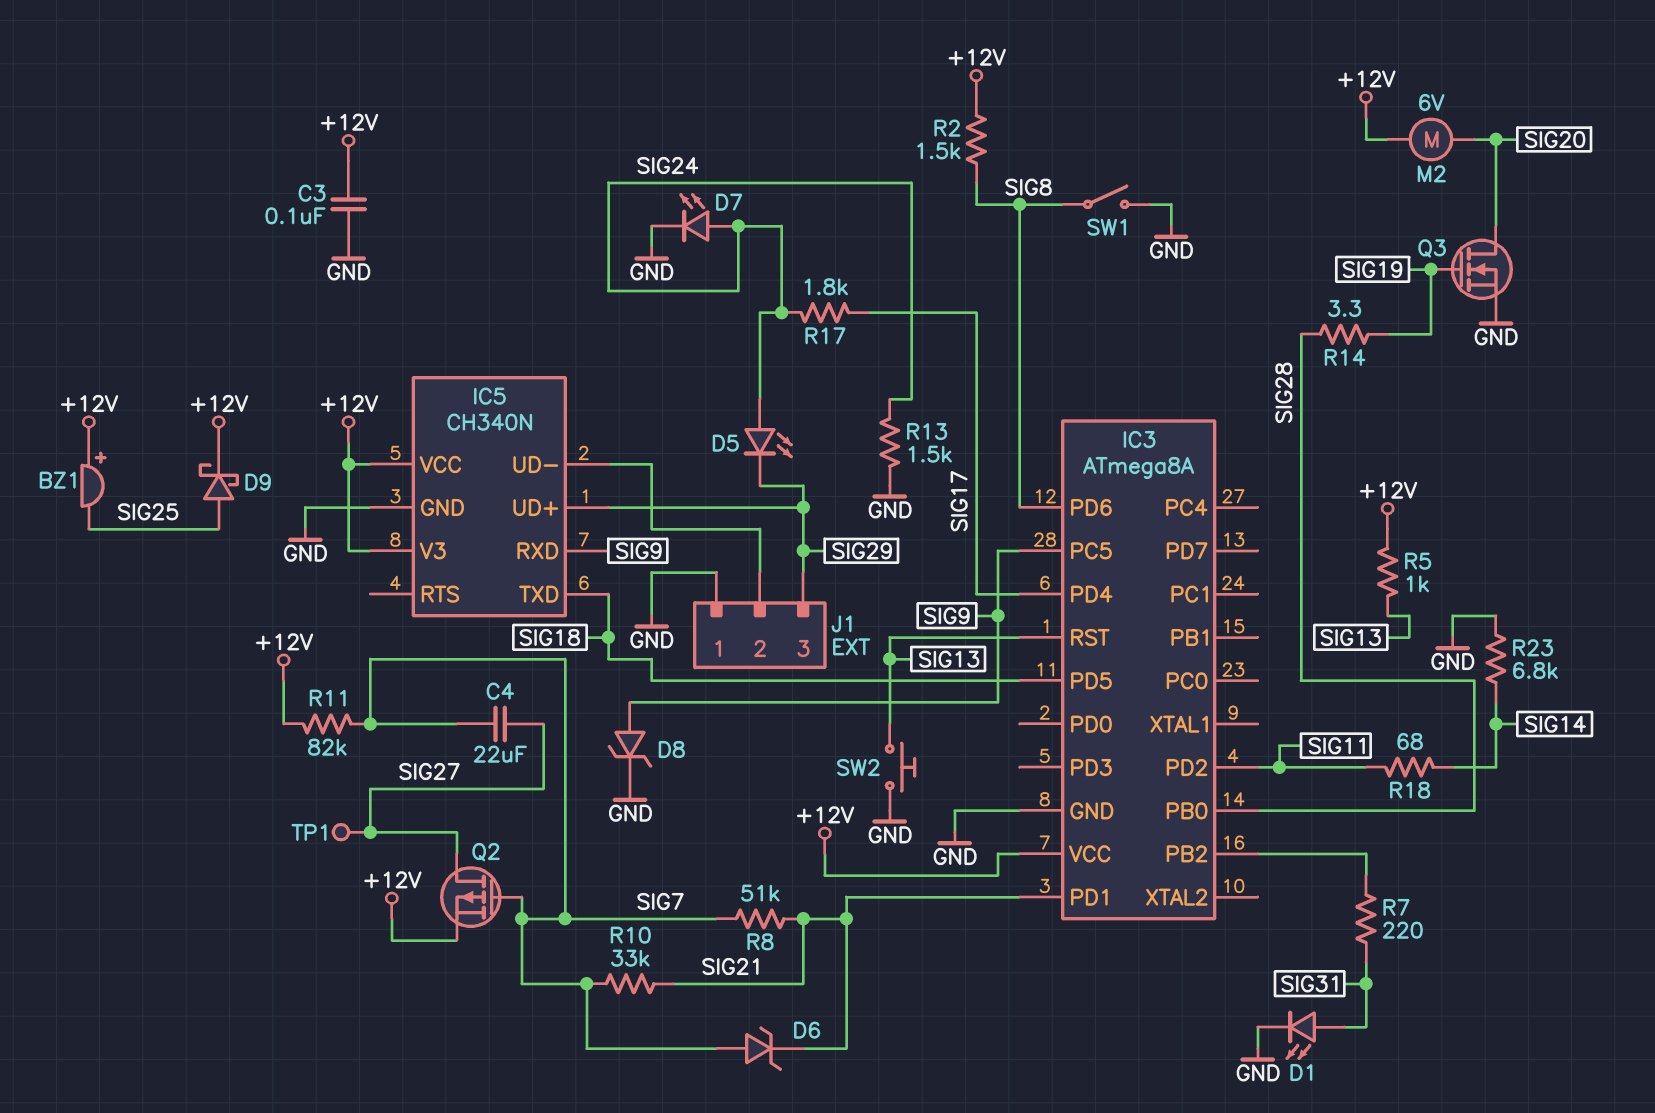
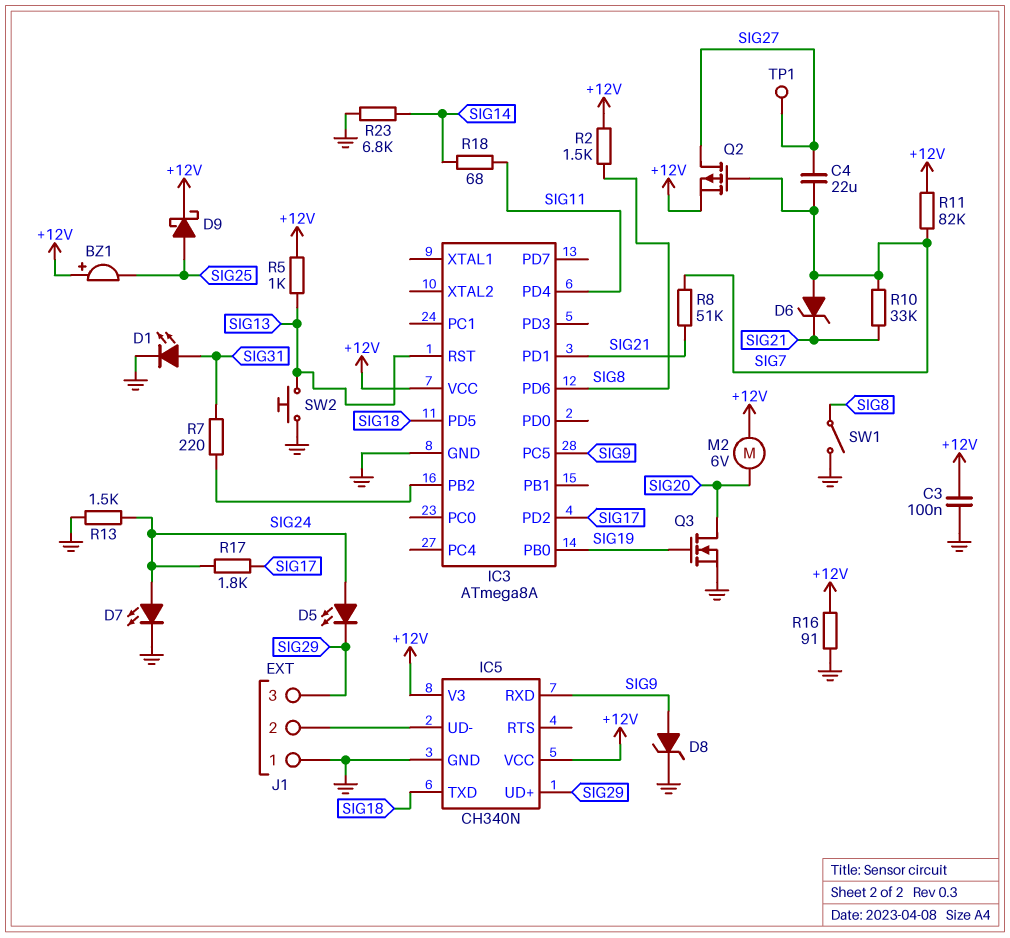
IC3 pin PB0: SIG28 -> SIG19
IC3 pin PD2: SIG11 -> SIG17
IC3 pin PD4: SIG17 -> SIG11
R14: 3.3 (SIG19, SIG28) -> none
R16: none -> 91 (+12V, GND)

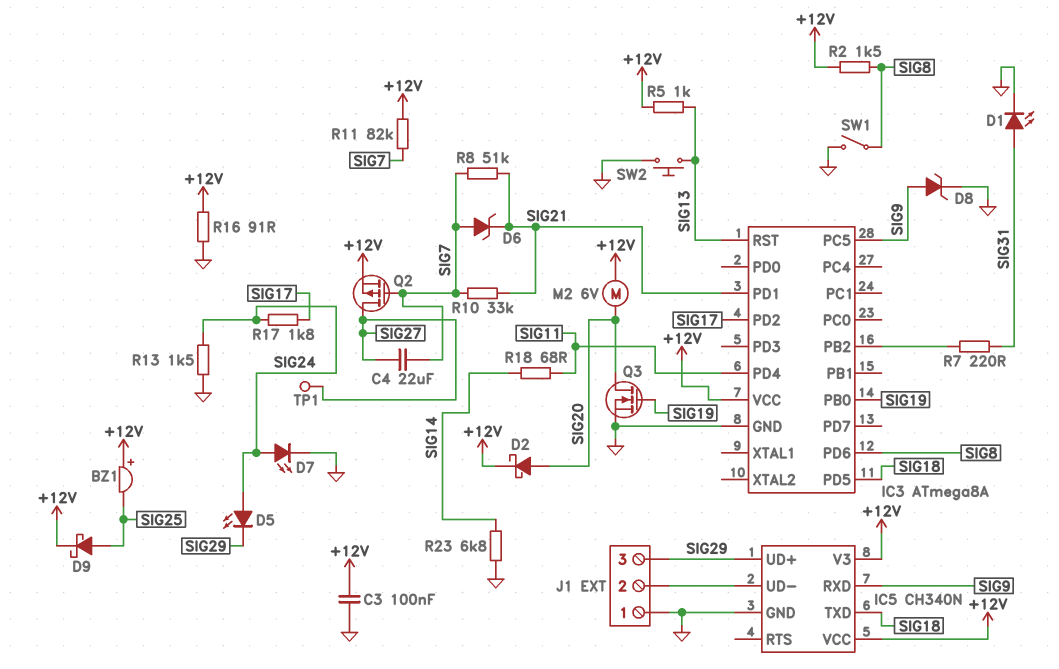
D2: none -> schottky (A SIG20, K +12V)

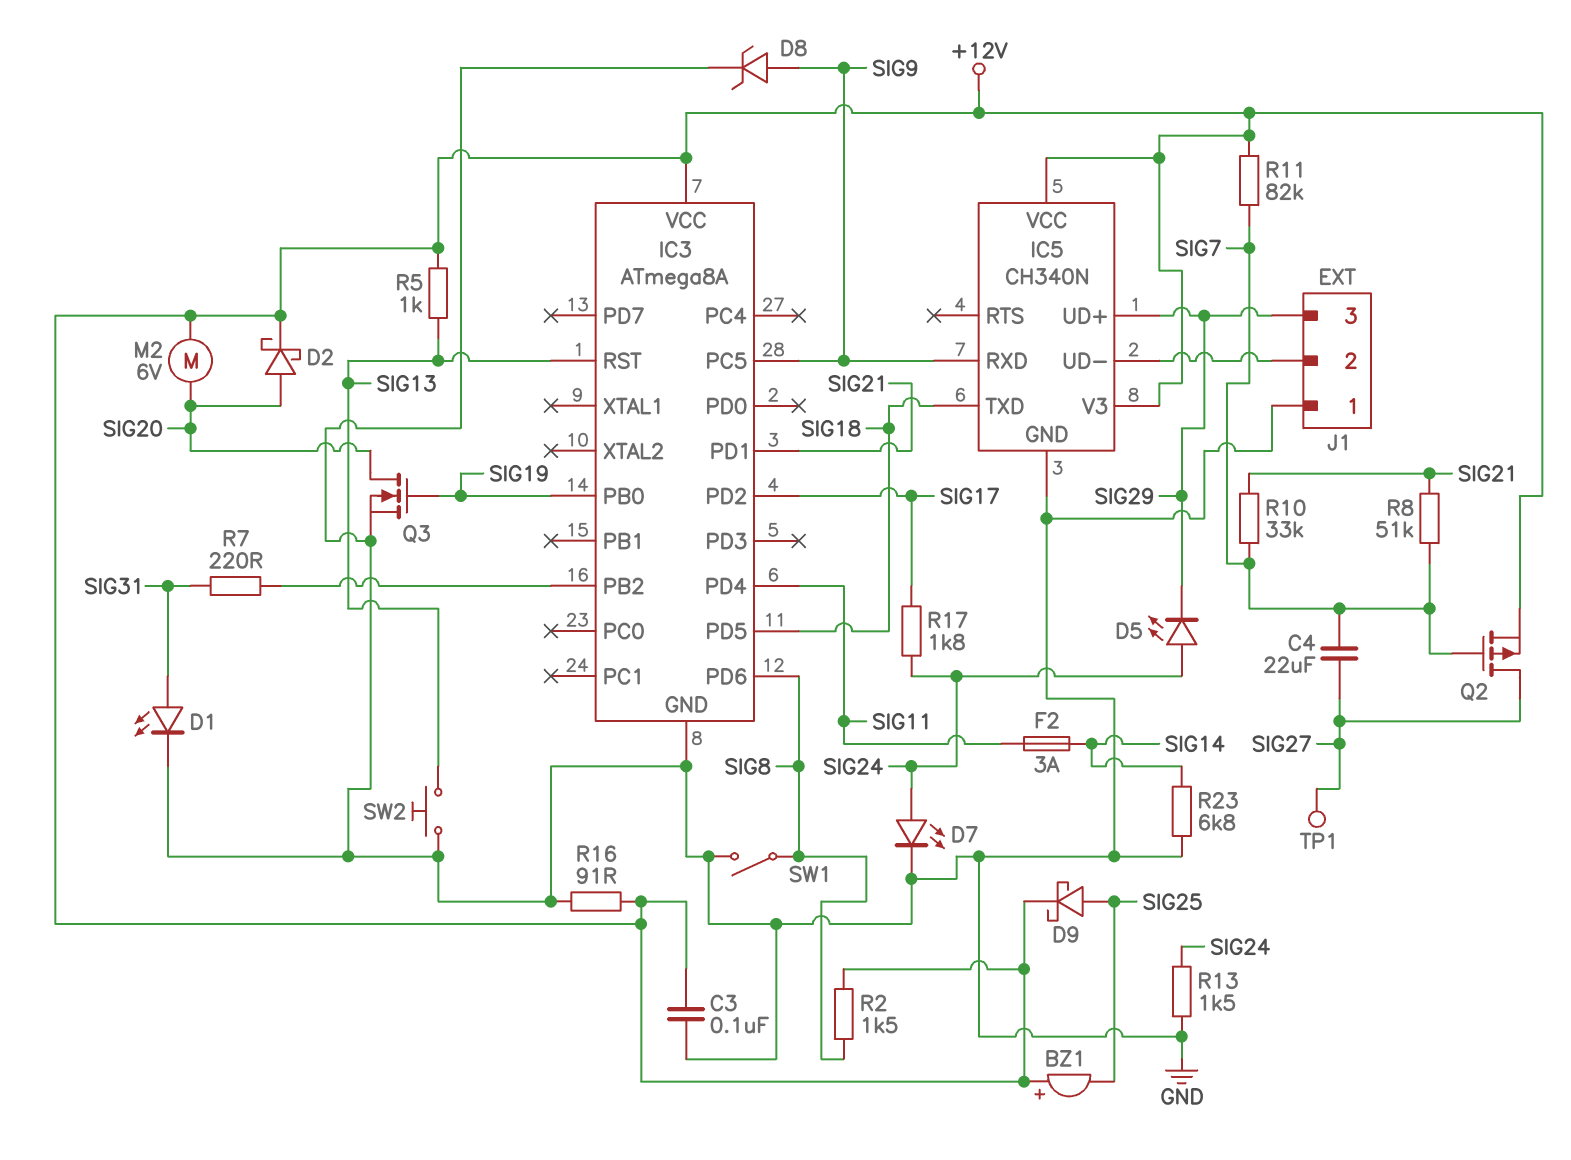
D6: zener (A SIG7, K SIG21) -> none
F2: none -> 3A (SIG11, SIG14)
R18: 68 (SIG11, SIG14) -> none

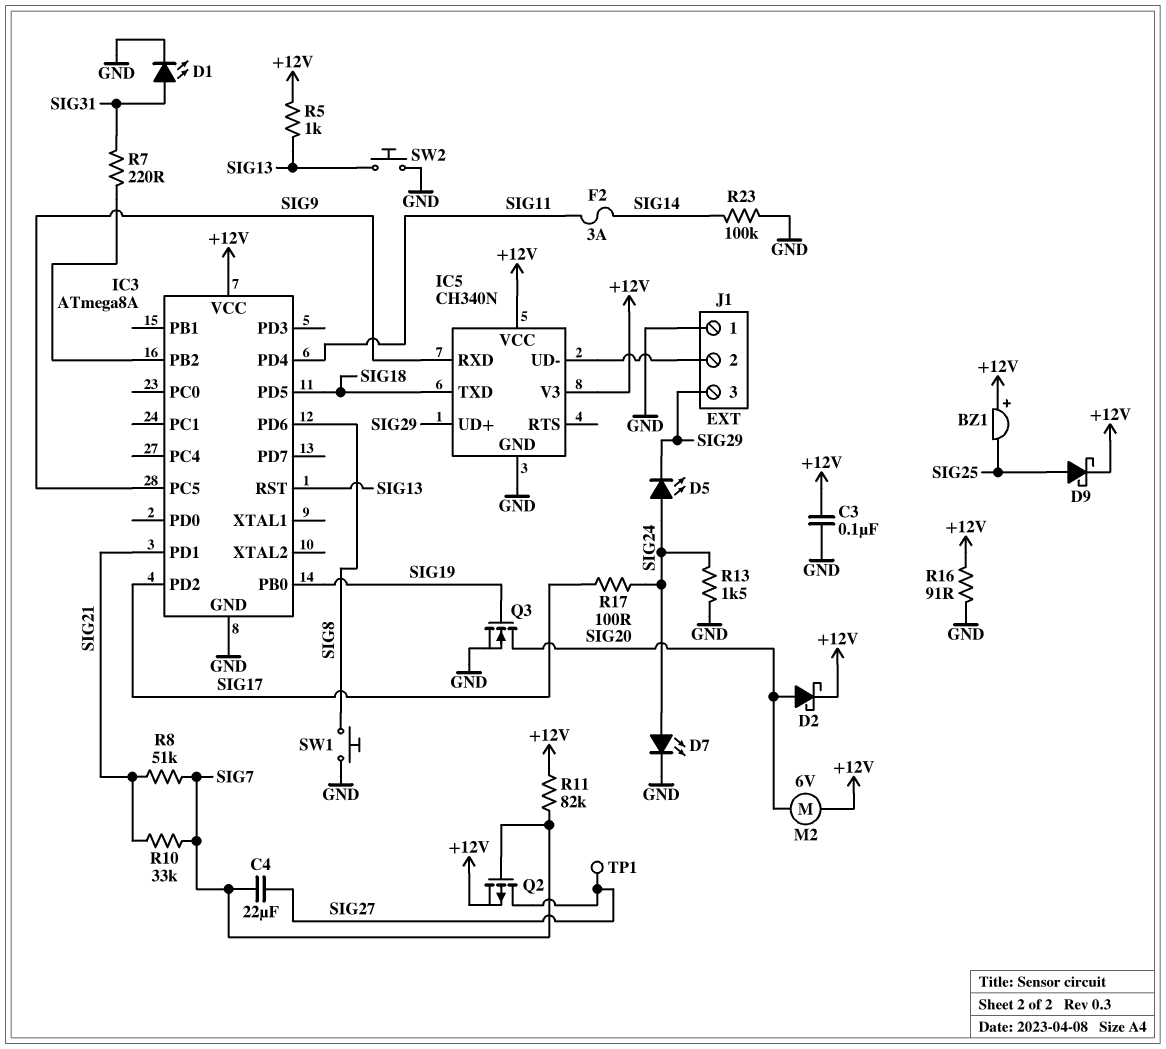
D8: zener (A SIG9, K GND) -> none
R2: 1.5k (+12V, SIG8) -> none
R17: 1.8k (SIG17, SIG24) -> 100 (SIG17, SIG24)
R23: 6.8k (GND, SIG14) -> 100k (GND, SIG14)
SW1: switch (GND, SIG8) -> button (GND, SIG8)

